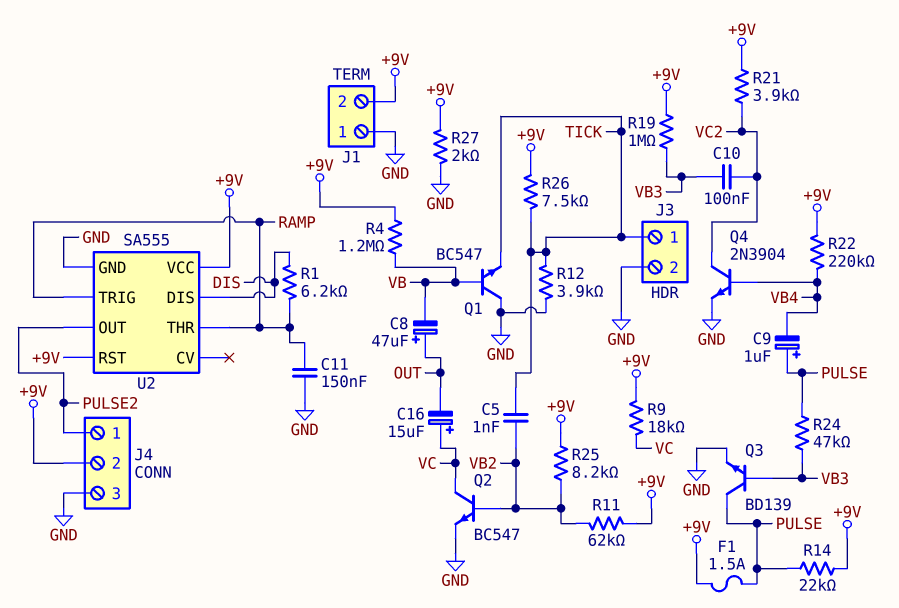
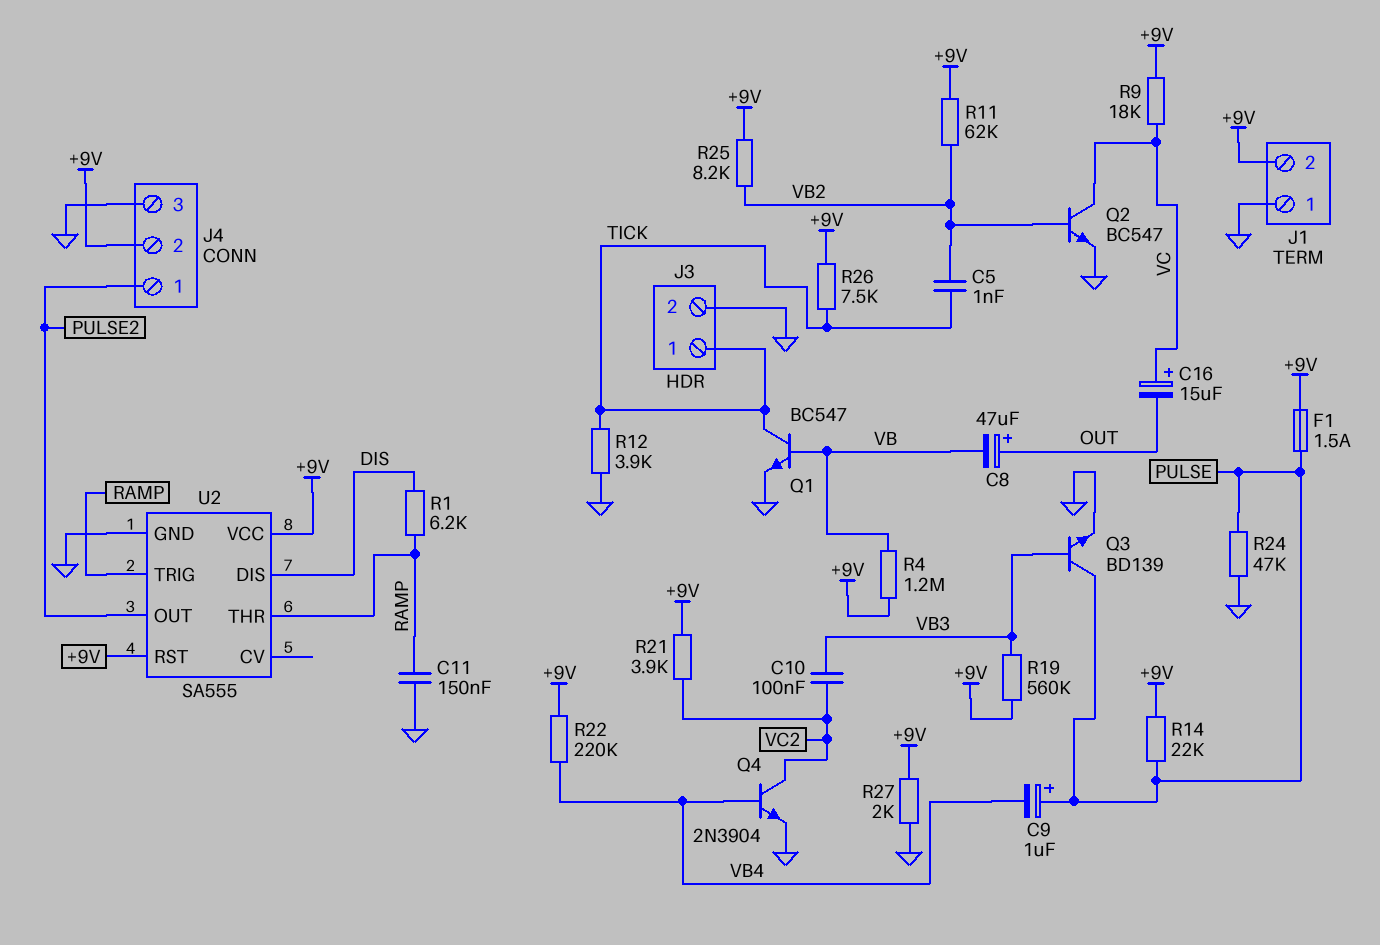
Q1: NPN BC547 (B VB, C GND, E TICK) -> NPN BC547 (B VB, C TICK, E GND)
R19: 1M (+9V, VB3) -> 560k (+9V, VB3)
R24: 47k (PULSE, VB3) -> 47k (GND, PULSE)

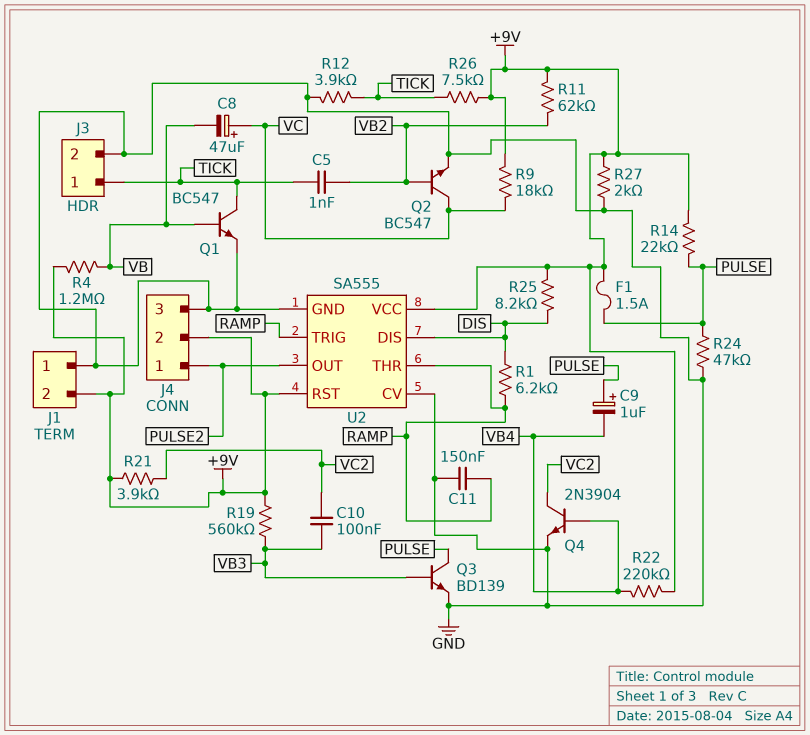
C8: 47uF (plus OUT, minus VB) -> 47uF (plus VC, minus VB)
C16: 15uF (plus VC, minus OUT) -> none
R25: 8.2k (+9V, VB2) -> 8.2k (+9V, DIS)
U2 pin CV: none -> GND

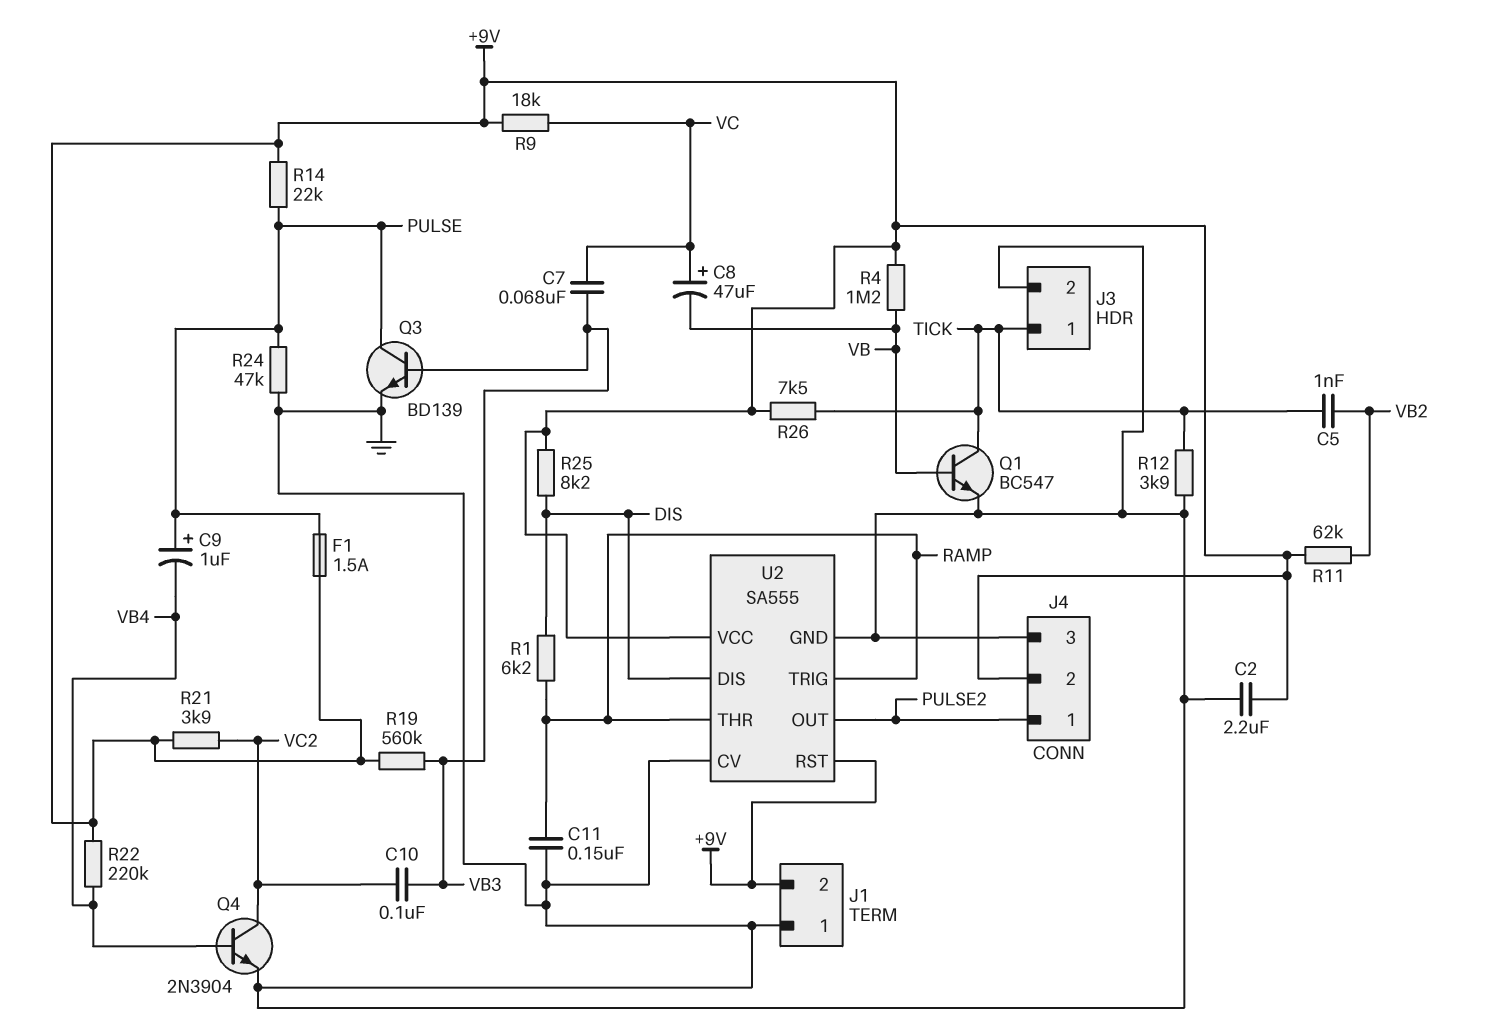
C2: none -> 2.2uF (+9V, GND)
C7: none -> 68nF (VB3, VC)
Q2: NPN BC547 (B VB2, C VC, E GND) -> none
R27: 2k (+9V, GND) -> none

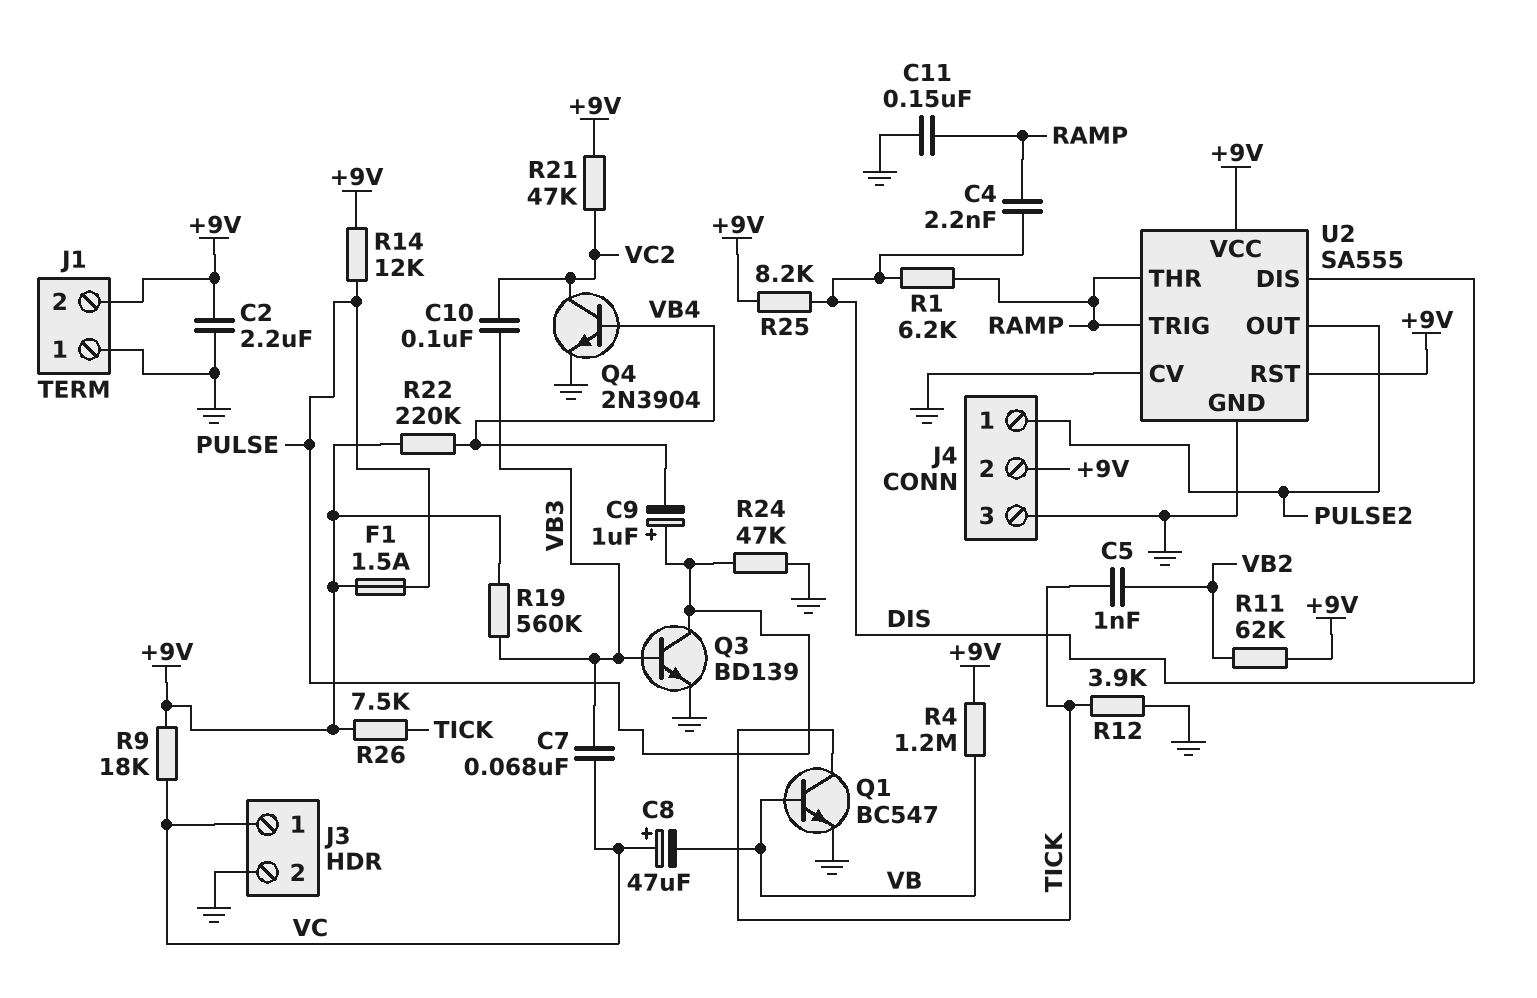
C4: none -> 2.2nF (DIS, RAMP)
J3 pin 1: TICK -> VC
R14: 22k (+9V, PULSE) -> 12k (+9V, PULSE)
R21: 3.9k (+9V, VC2) -> 47k (+9V, VC2)

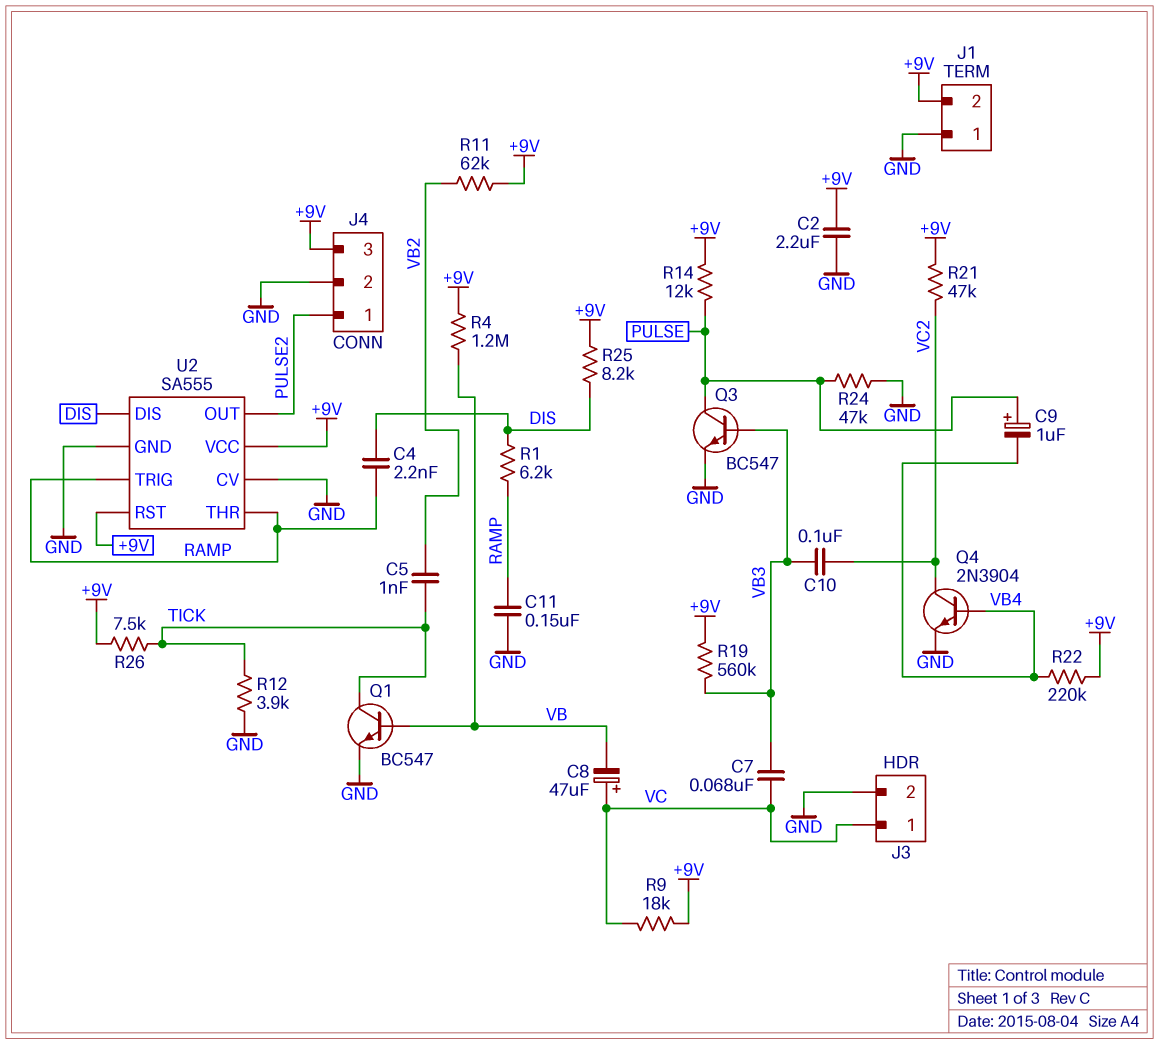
F1: 1.5A (+9V, PULSE) -> none
J4 pin 2: +9V -> GND
J4 pin 3: GND -> +9V
Q3: NPN BD139 (B VB3, C PULSE, E GND) -> NPN BC547 (B VB3, C PULSE, E GND)

